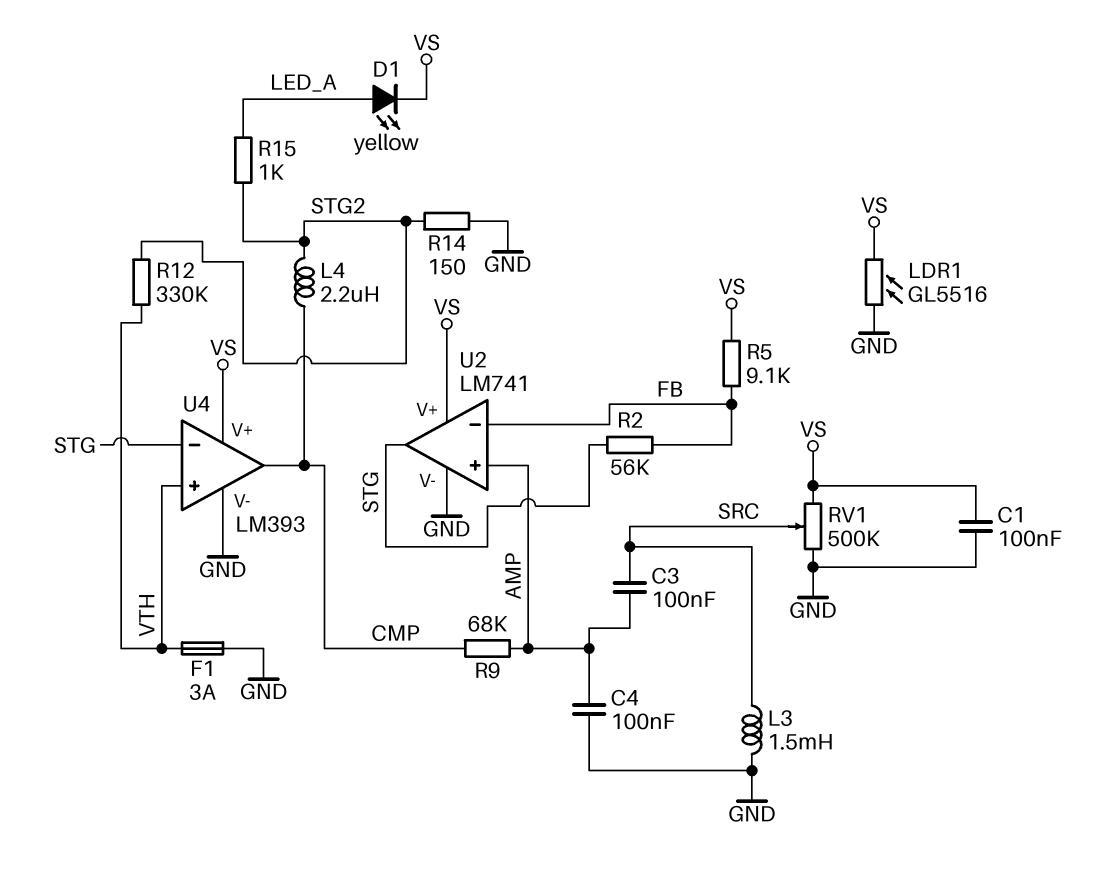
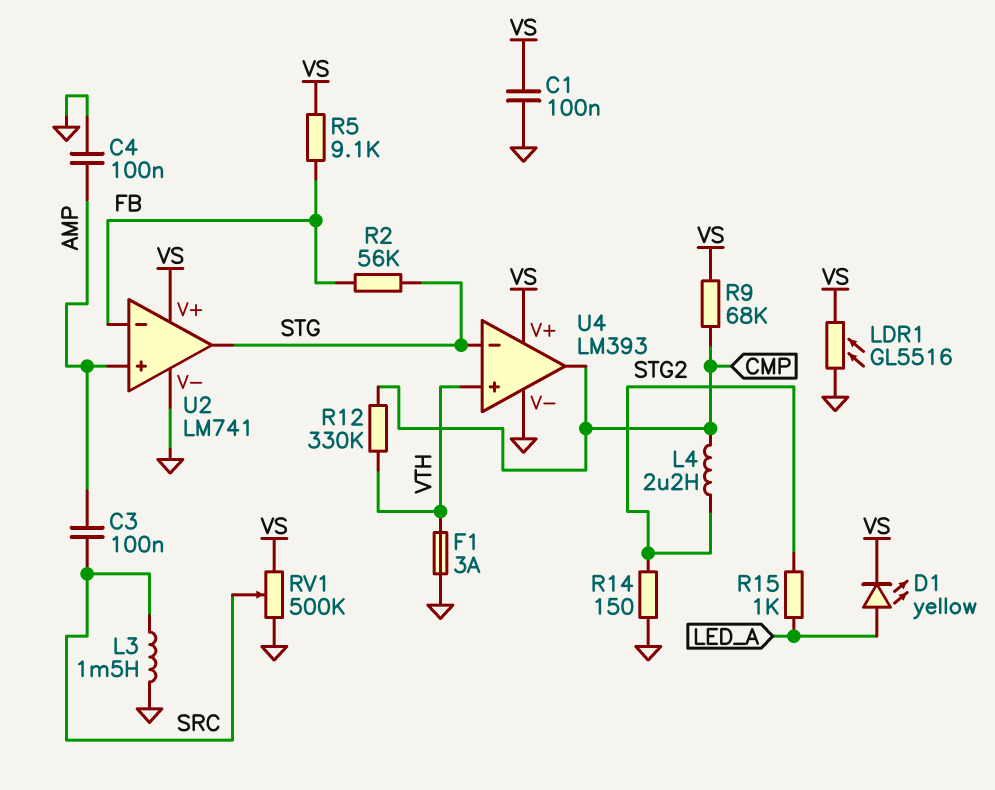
R9: 68k (AMP, CMP) -> 68k (CMP, VS)
R12: 330k (STG2, VTH) -> 330k (CMP, VTH)

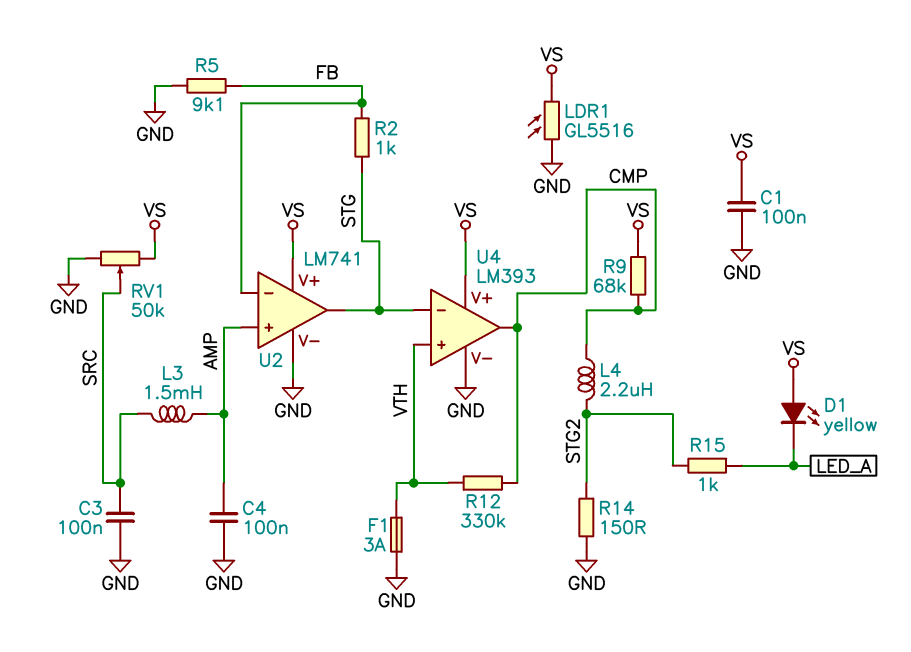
C3: 100nF (AMP, SRC) -> 100nF (GND, SRC)
D1: LED yellow (A LED_A, K VS) -> LED yellow (A VS, K LED_A)
L3: 1.5mH (GND, SRC) -> 1.5mH (AMP, SRC)
R2: 56k (FB, STG) -> 1k (FB, STG)
R5: 9.1k (FB, VS) -> 9.1k (FB, GND)
RV1: 500k (GND, VS, wiper SRC) -> 50k (GND, VS, wiper SRC)

